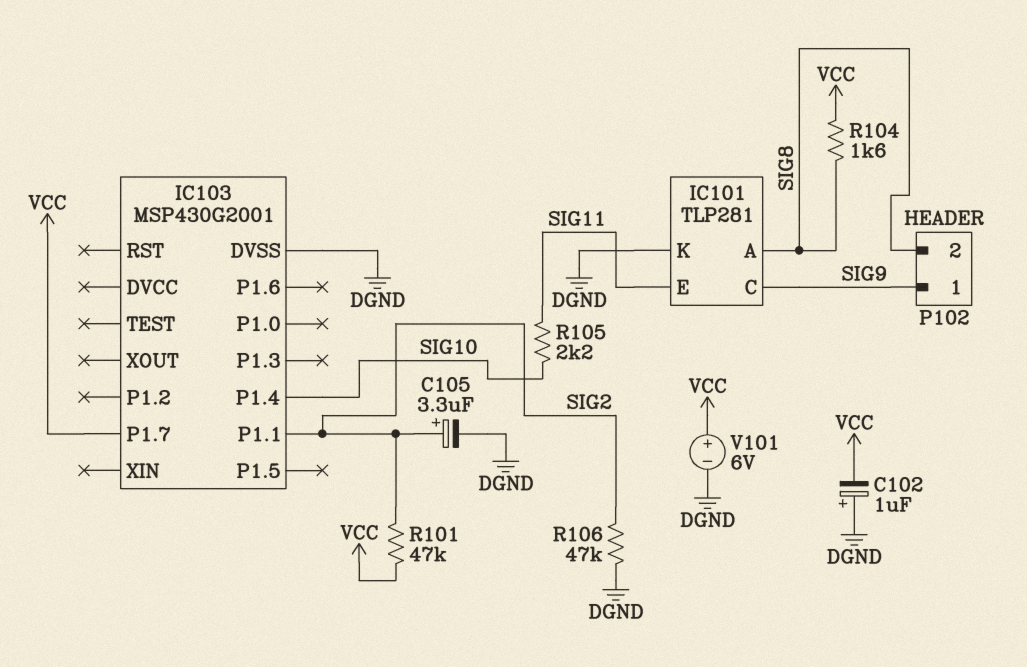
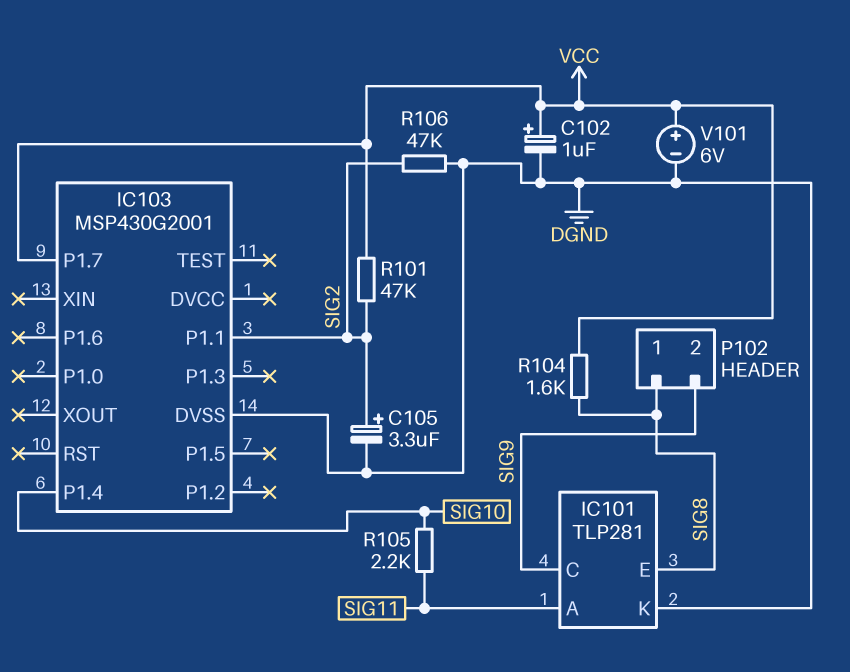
C102: 1uF (plus DGND, minus VCC) -> 1uF (plus VCC, minus DGND)
IC101 pin A: SIG8 -> SIG11
IC101 pin E: SIG11 -> SIG8
P102 pin 1: SIG9 -> SIG8
P102 pin 2: SIG8 -> SIG9

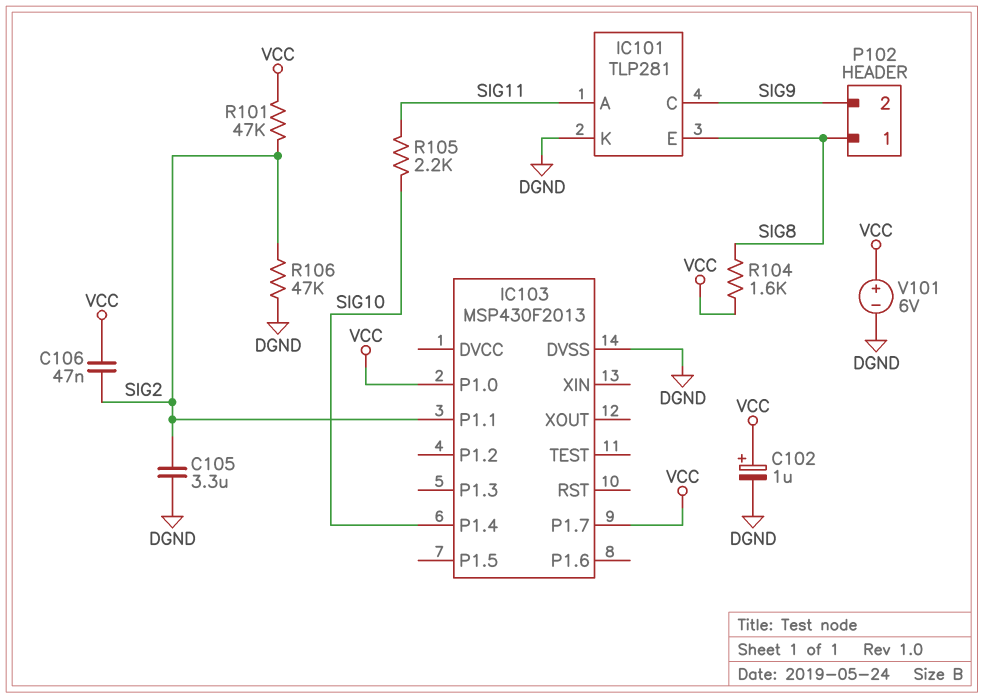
C105: 3.3uF (plus SIG2, minus DGND) -> 3.3uF (DGND, SIG2)
C106: none -> 47nF (SIG2, VCC)
IC103: MSP430G2001 -> MSP430F2013
IC103 pin P1.0: none -> VCC

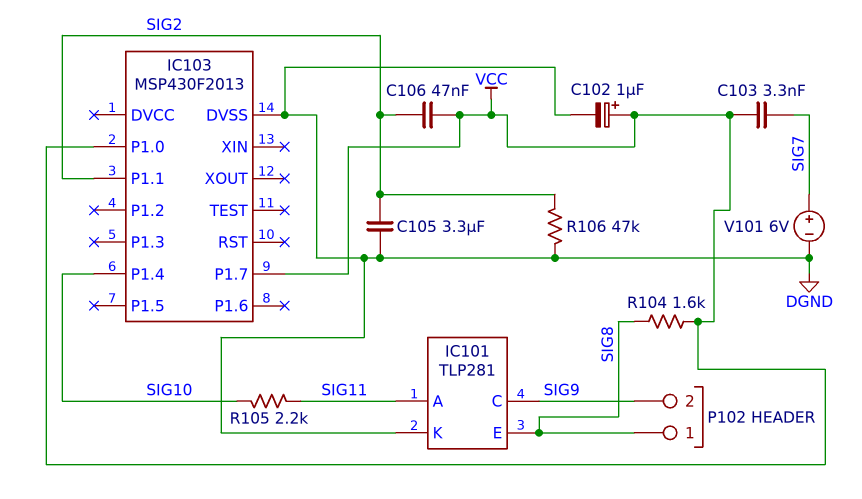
C103: none -> 3.3nF (SIG7, VCC)
R101: 47k (SIG2, VCC) -> none
V101: 6V (plus VCC, minus DGND) -> 6V (plus SIG7, minus DGND)

